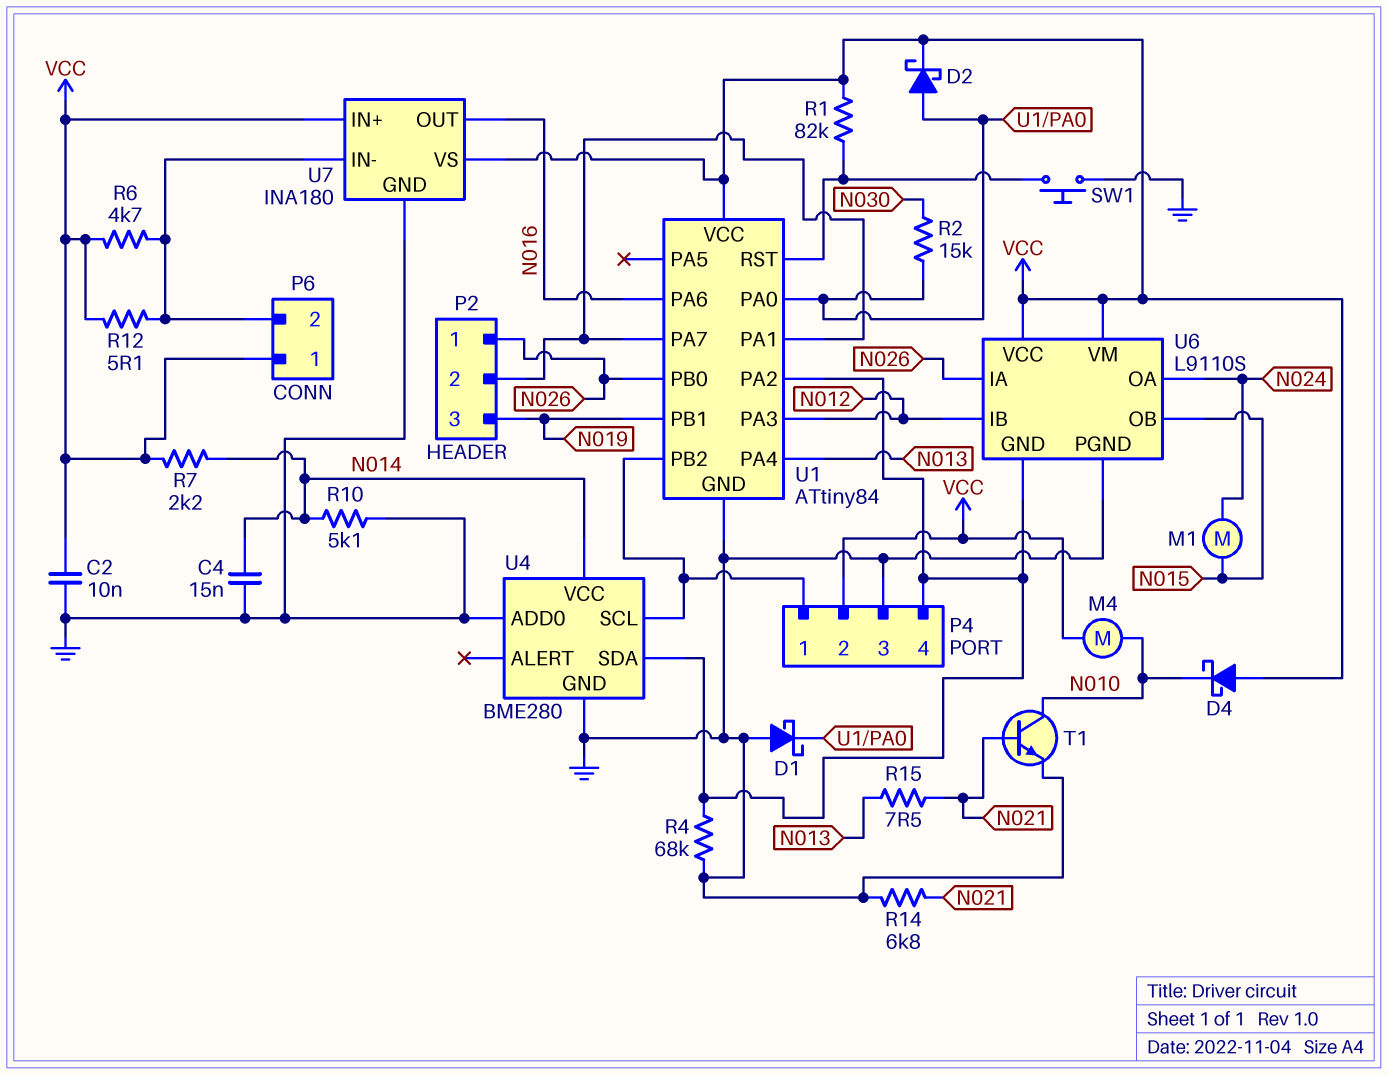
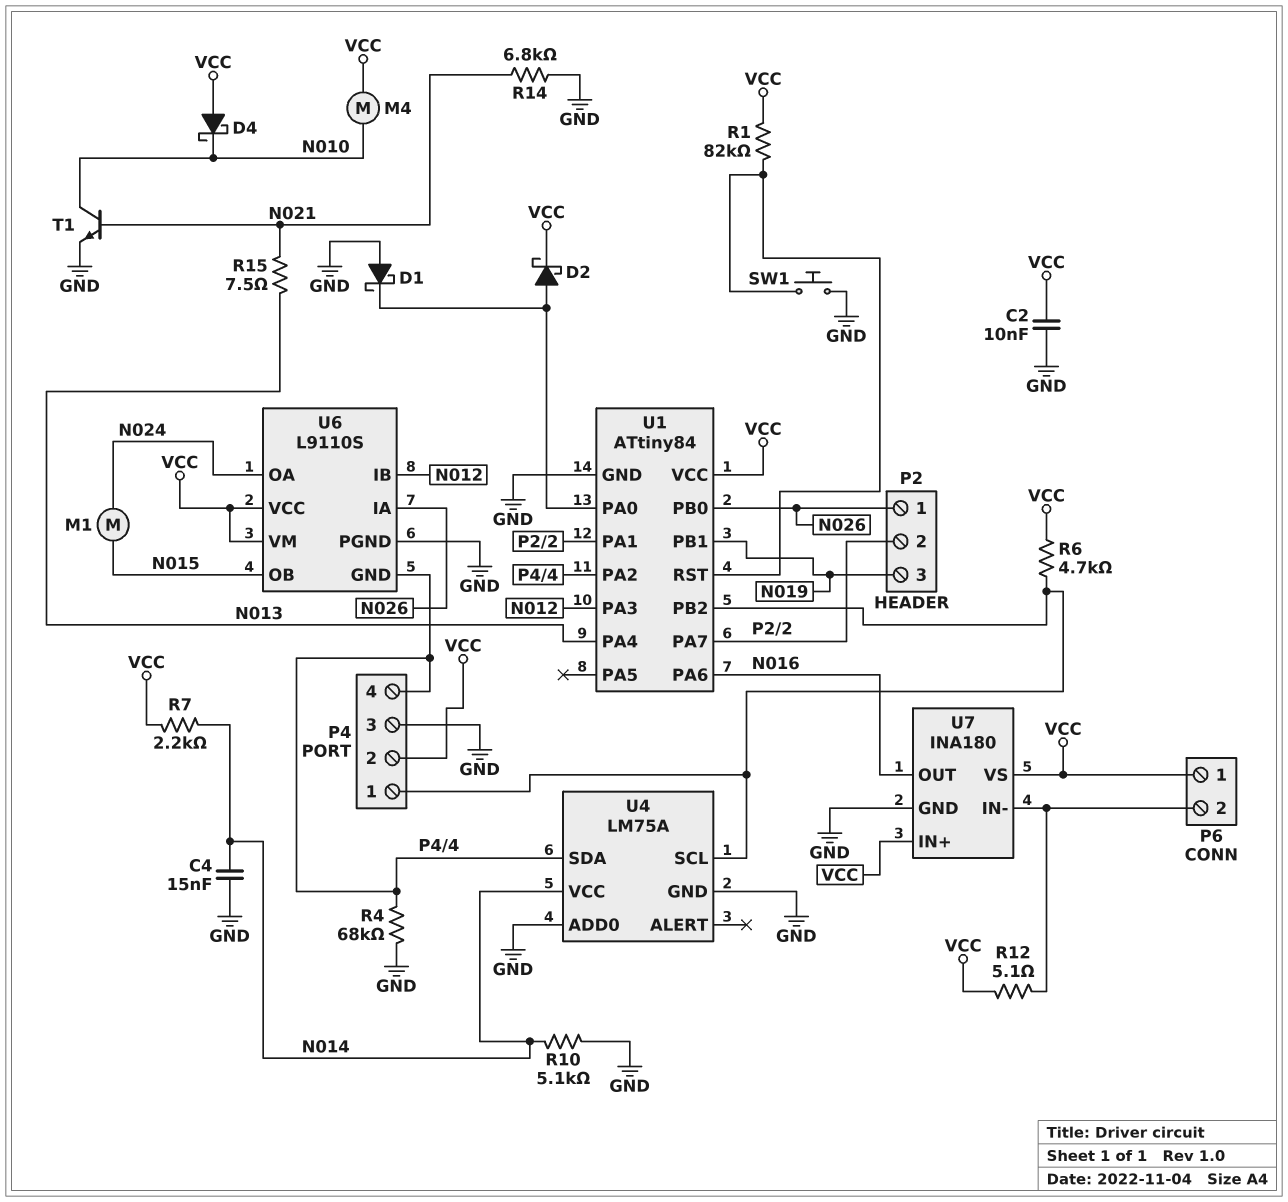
R2: 15k (N030, U1/PA0) -> none
R6: 4.7k (P6/2, VCC) -> 4.7k (P4/1, VCC)
U4: BME280 -> LM75A

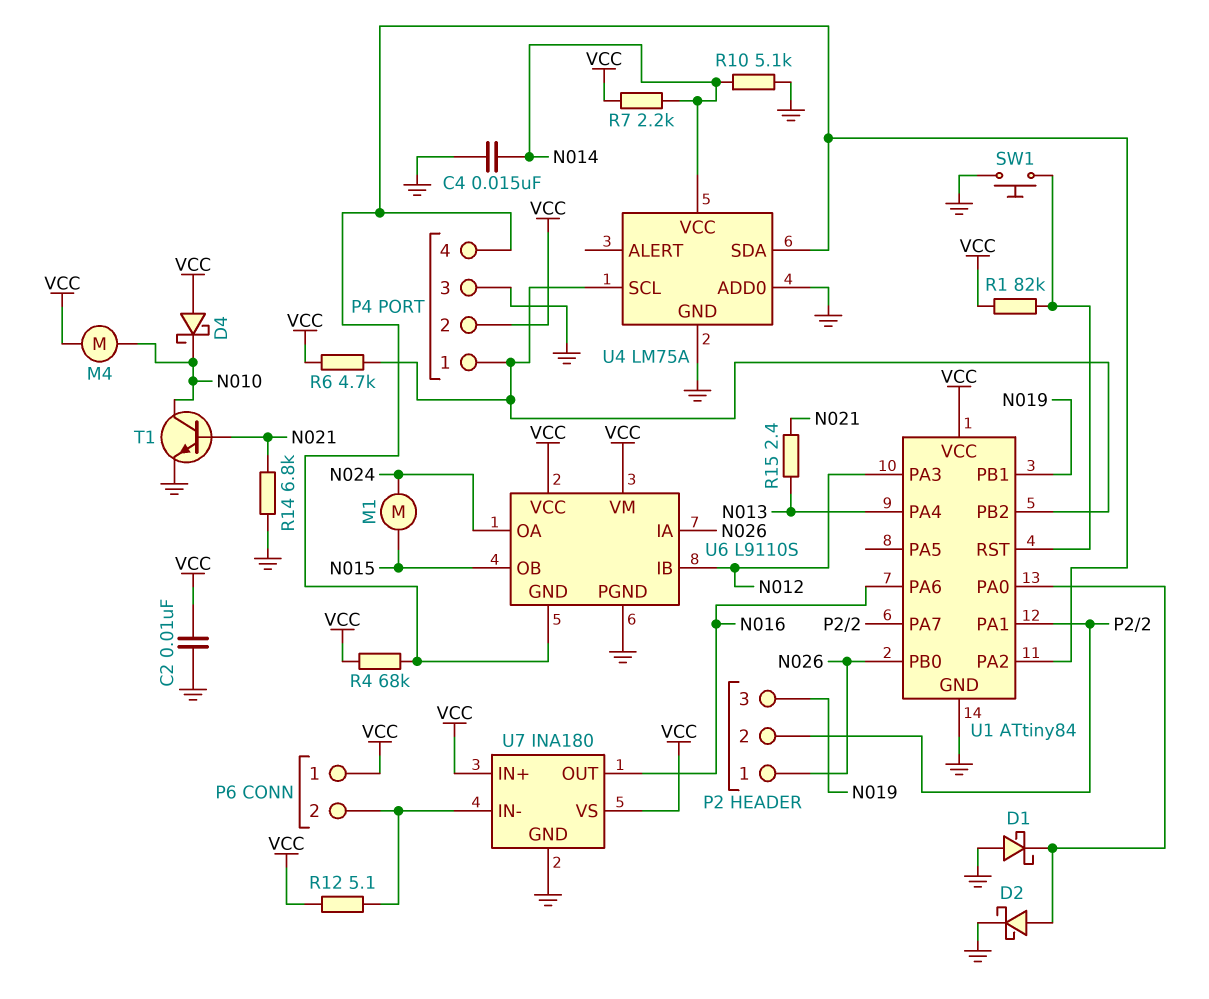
D2: schottky (A U1/PA0, K VCC) -> schottky (A U1/PA0, K GND)
R4: 68k (GND, P4/4) -> 68k (P4/4, VCC)
R15: 7.5 (N013, N021) -> 2.4 (N013, N021)

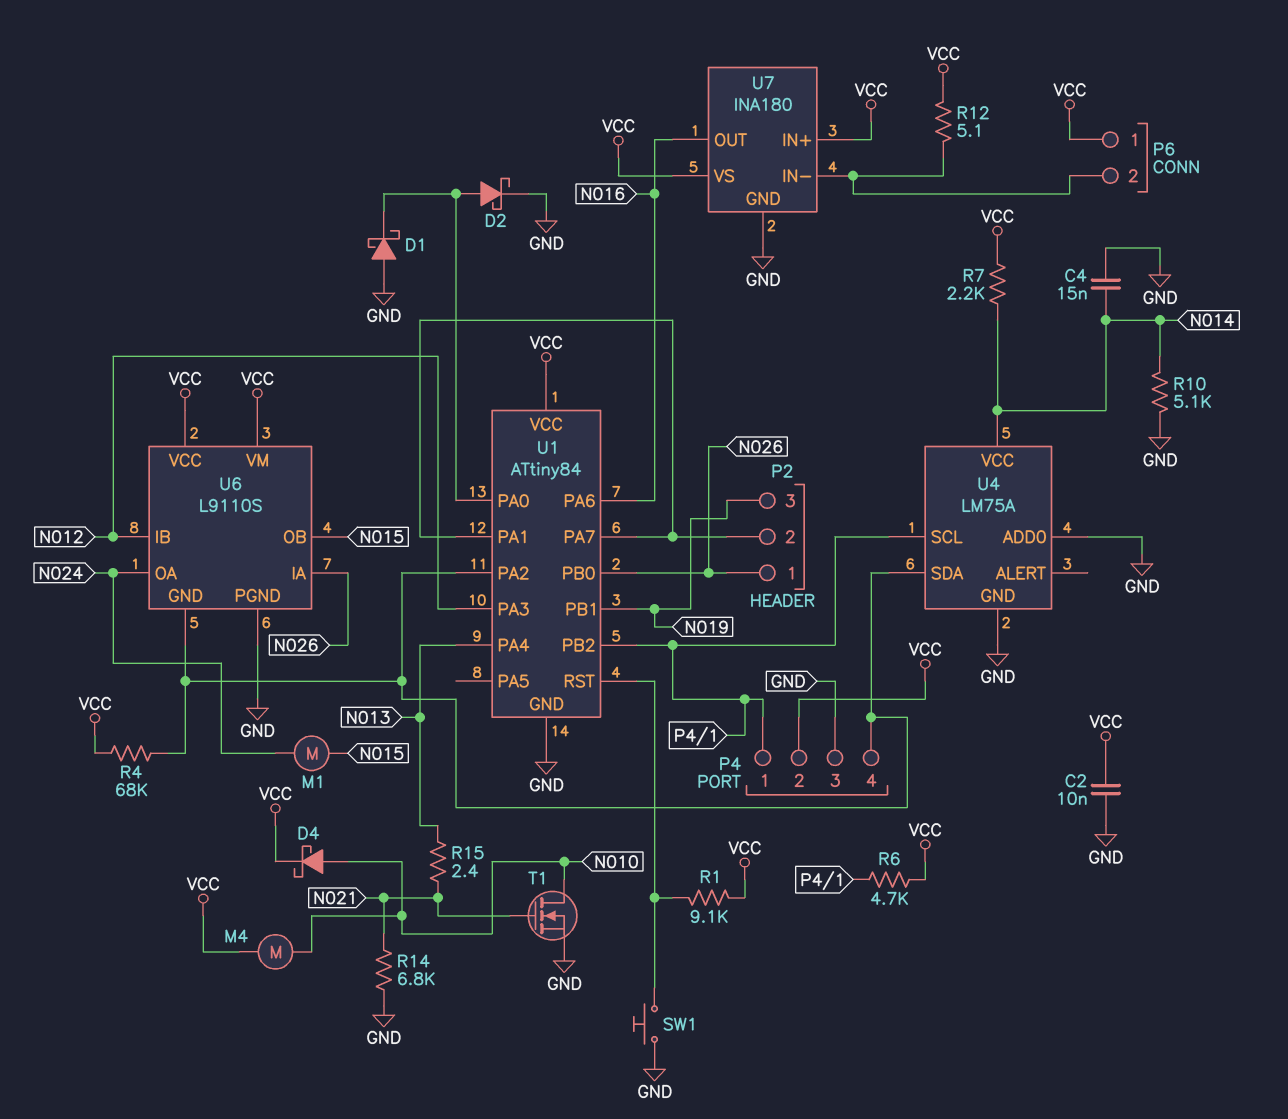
D4: schottky (A VCC, K N010) -> schottky (A N010, K VCC)
R1: 82k (U1/RST, VCC) -> 9.1k (U1/RST, VCC)
T1: NPN (B N021, C N010, E GND) -> NMOS (G N021, D N010, S GND)

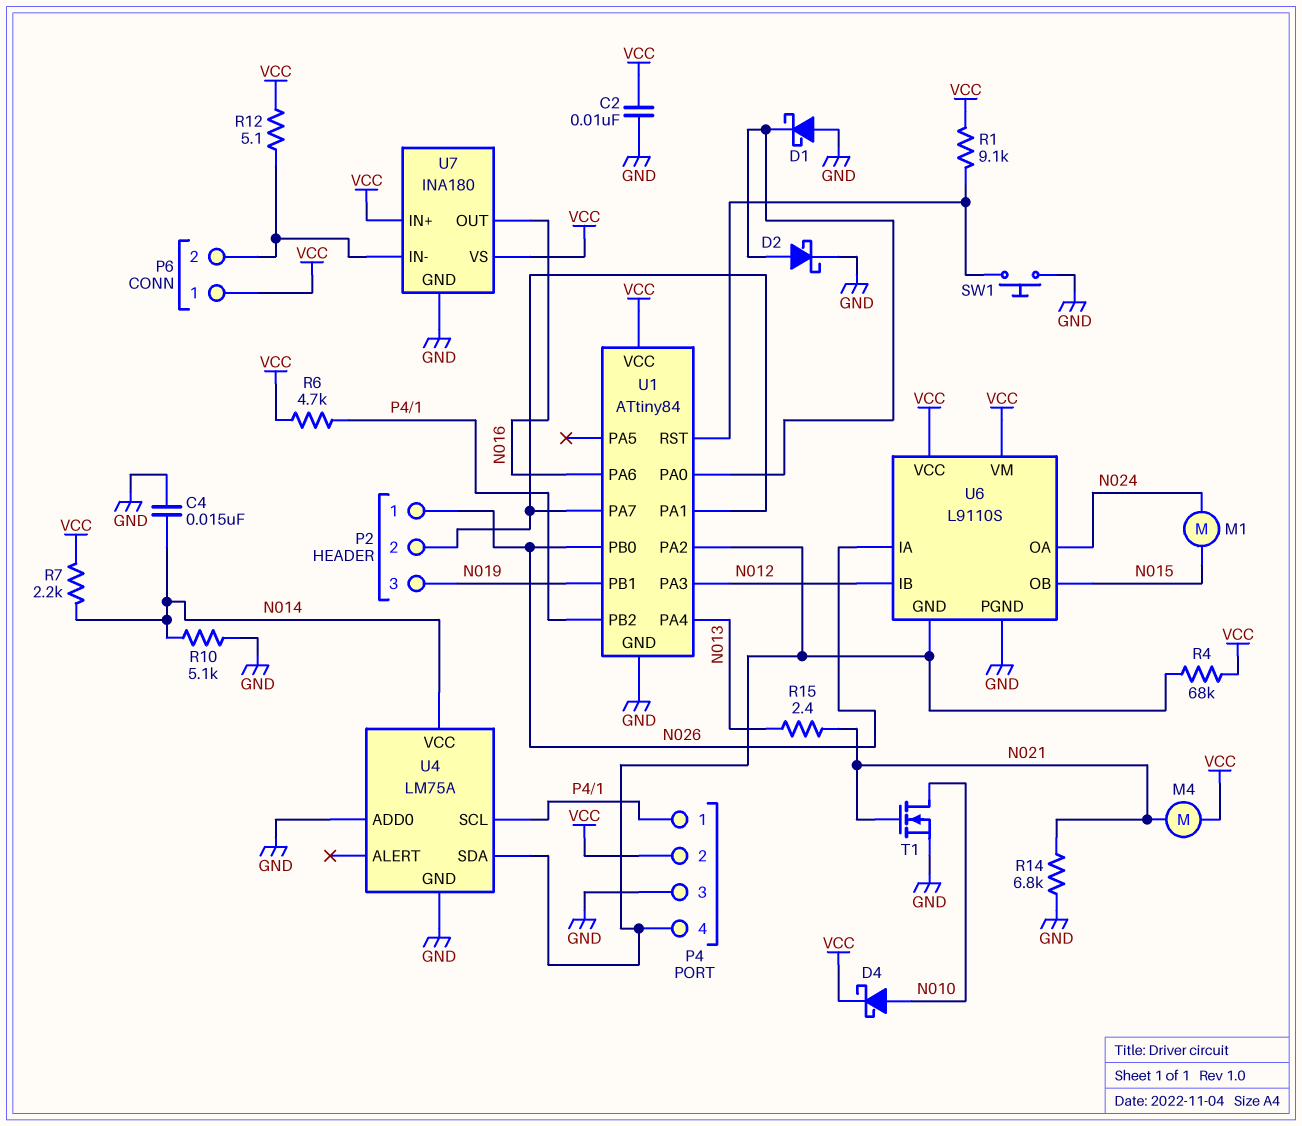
M4: motor (N010, VCC) -> motor (N021, VCC)

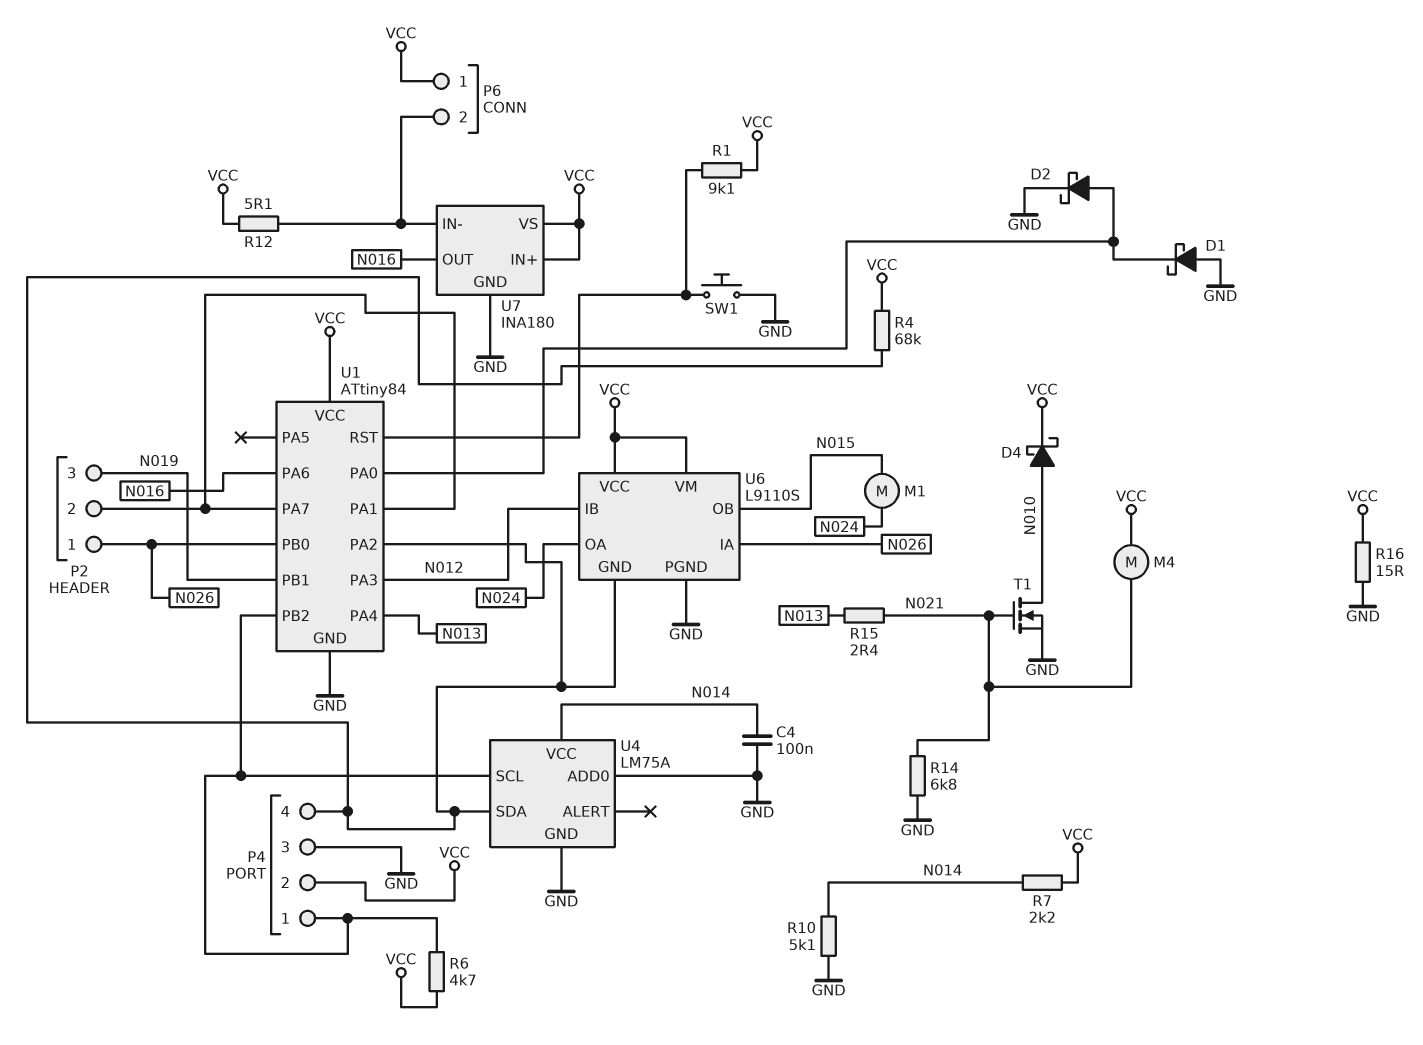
C2: 10nF (GND, VCC) -> none
C4: 15nF (GND, N014) -> 100nF (GND, N014)
R16: none -> 15 (GND, VCC)

